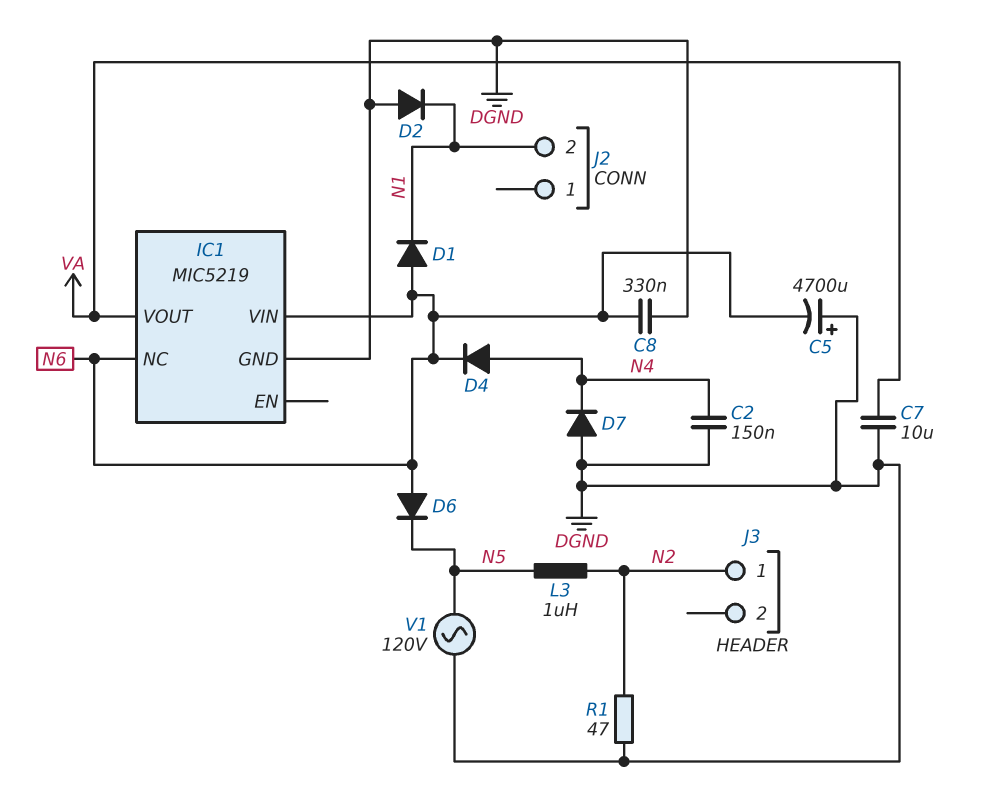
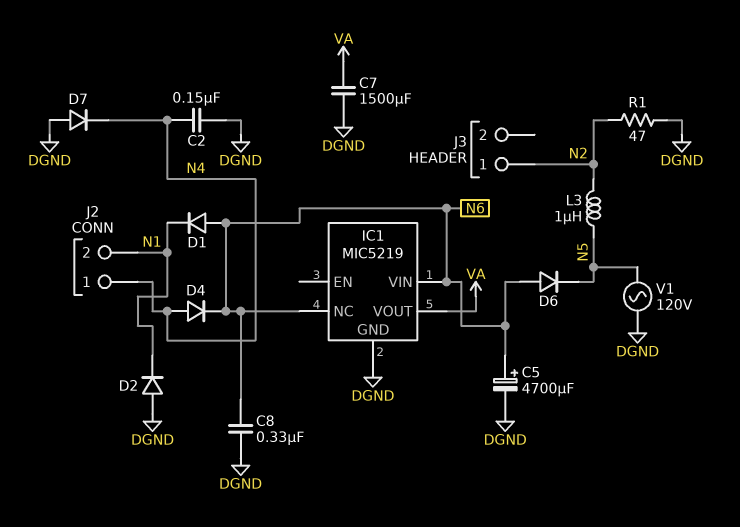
C5: 4700uF (plus DGND, minus N6) -> 4700uF (plus N6, minus DGND)
C7: 10uF (DGND, VA) -> 1500uF (DGND, VA)
J2 pin 1: none -> N4

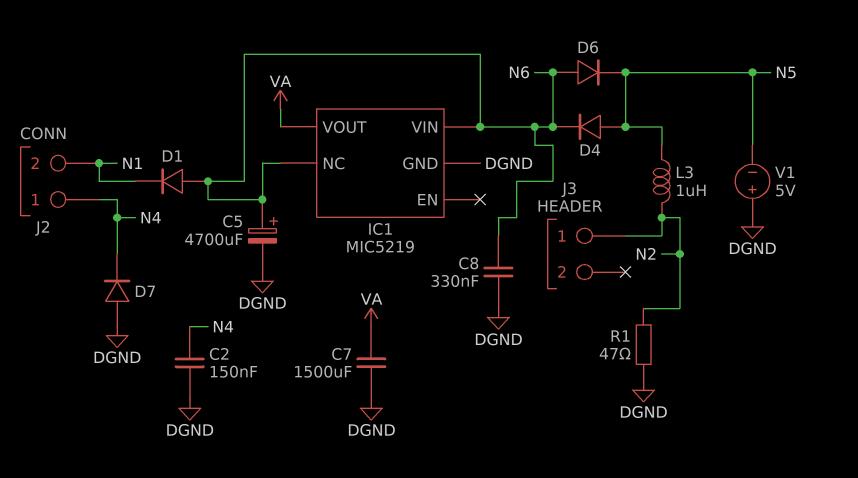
D2: diode (A DGND, K N1) -> none
D4: diode (A N4, K N6) -> diode (A N5, K N6)
V1: AC 120V (DGND, N5) -> 5V (plus DGND, minus N5)

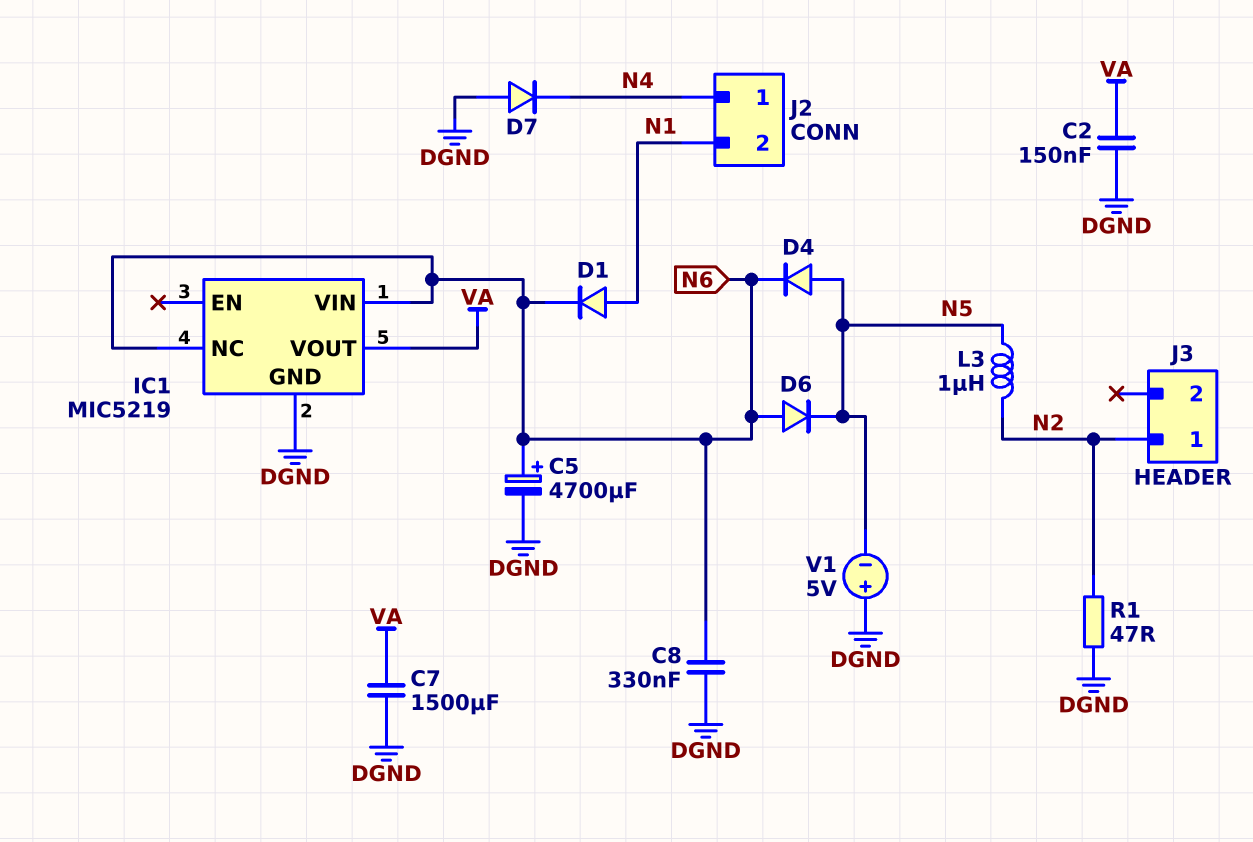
C2: 150nF (DGND, N4) -> 150nF (DGND, VA)
D1: diode (A N6, K N1) -> diode (A N1, K N6)

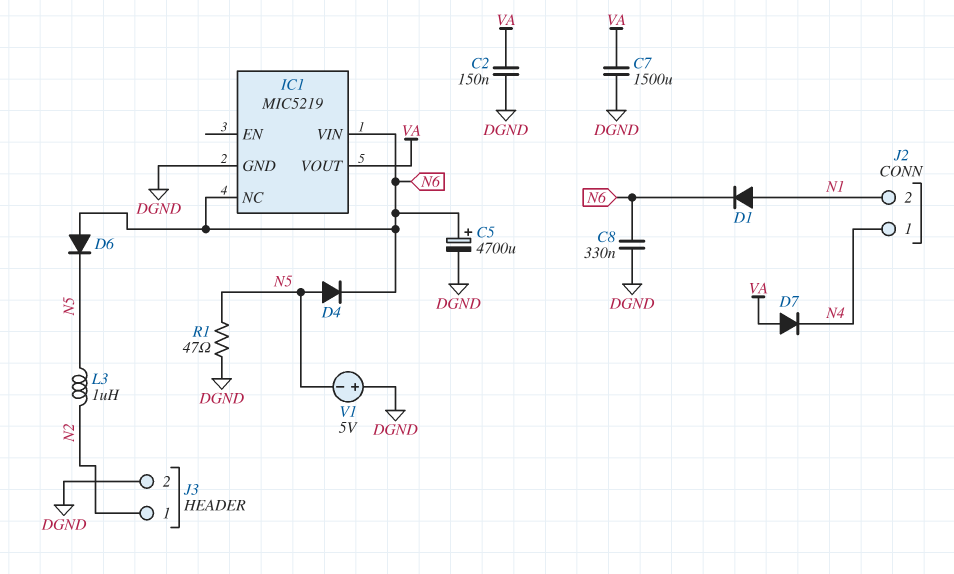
D7: diode (A DGND, K N4) -> diode (A VA, K N4)
J3 pin 2: none -> DGND
R1: 47 (DGND, N2) -> 47 (DGND, N5)

